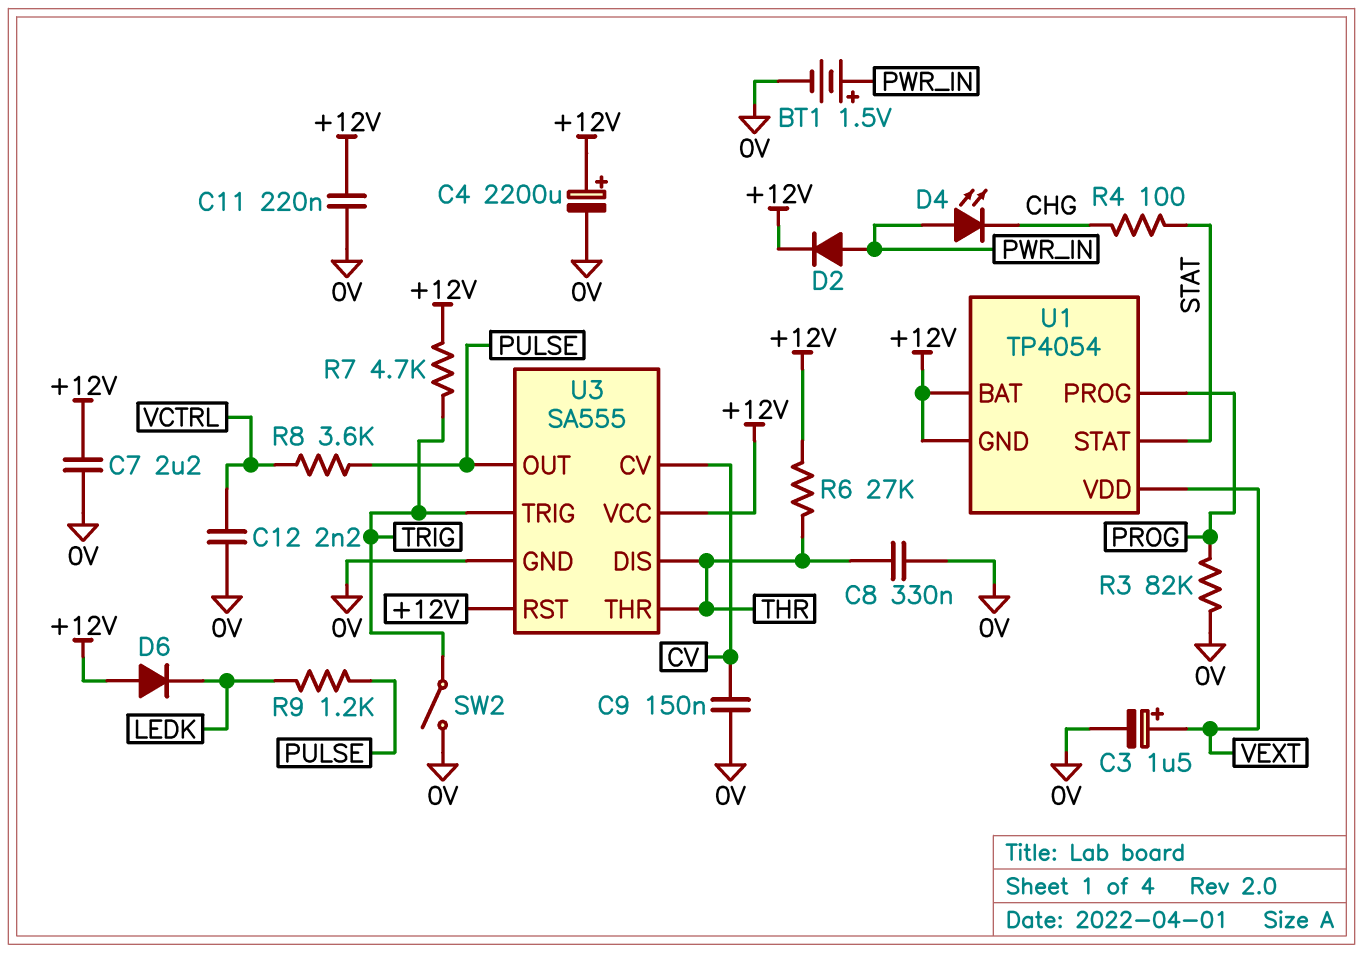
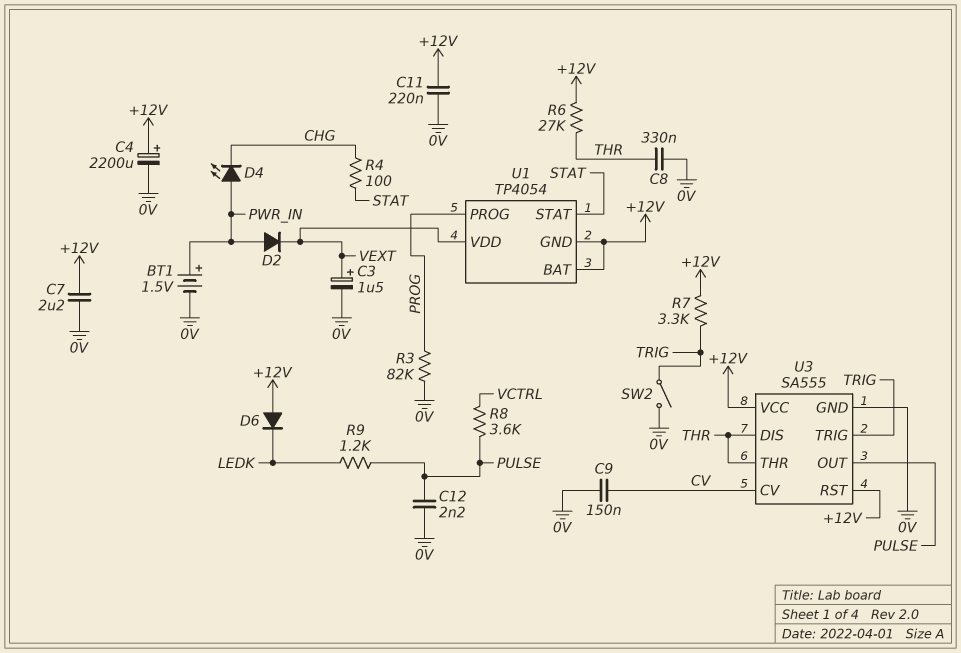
C12: 2.2nF (0V, VCTRL) -> 2.2nF (0V, PULSE)
D2: diode (A PWR_IN, K +12V) -> diode (A PWR_IN, K VEXT)
R7: 4.7k (+12V, TRIG) -> 3.3k (+12V, TRIG)

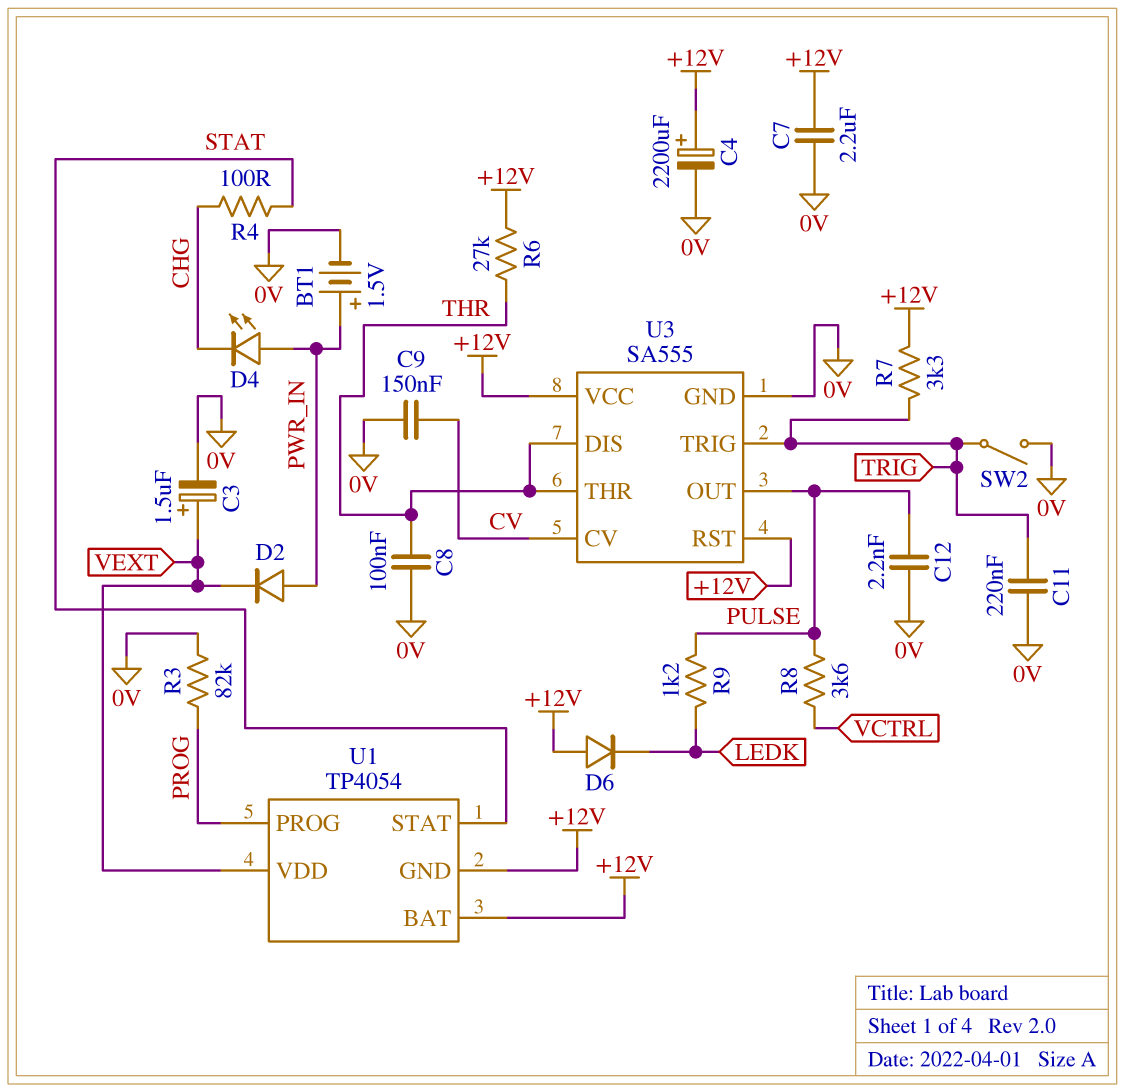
C8: 330nF (0V, THR) -> 100nF (0V, THR)
C11: 220nF (+12V, 0V) -> 220nF (0V, TRIG)

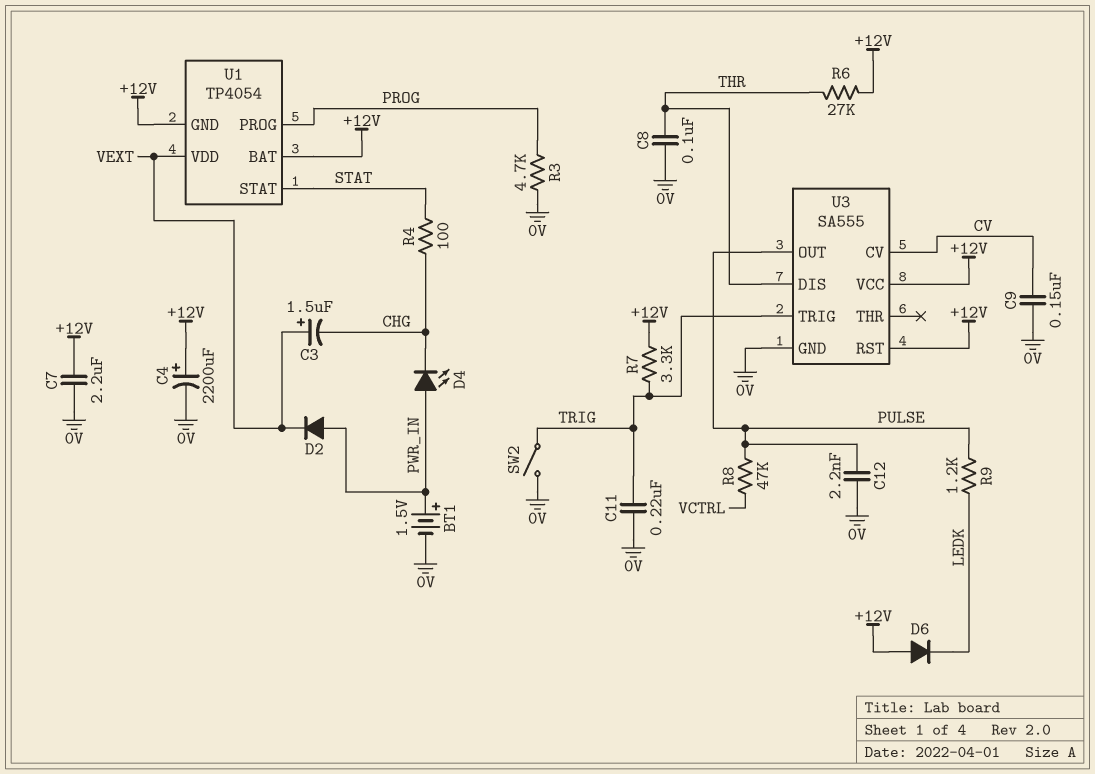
C3: 1.5uF (plus VEXT, minus 0V) -> 1.5uF (plus VEXT, minus CHG)
R3: 82k (0V, PROG) -> 4.7k (0V, PROG)
R8: 3.6k (PULSE, VCTRL) -> 47k (PULSE, VCTRL)
U3 pin THR: THR -> none

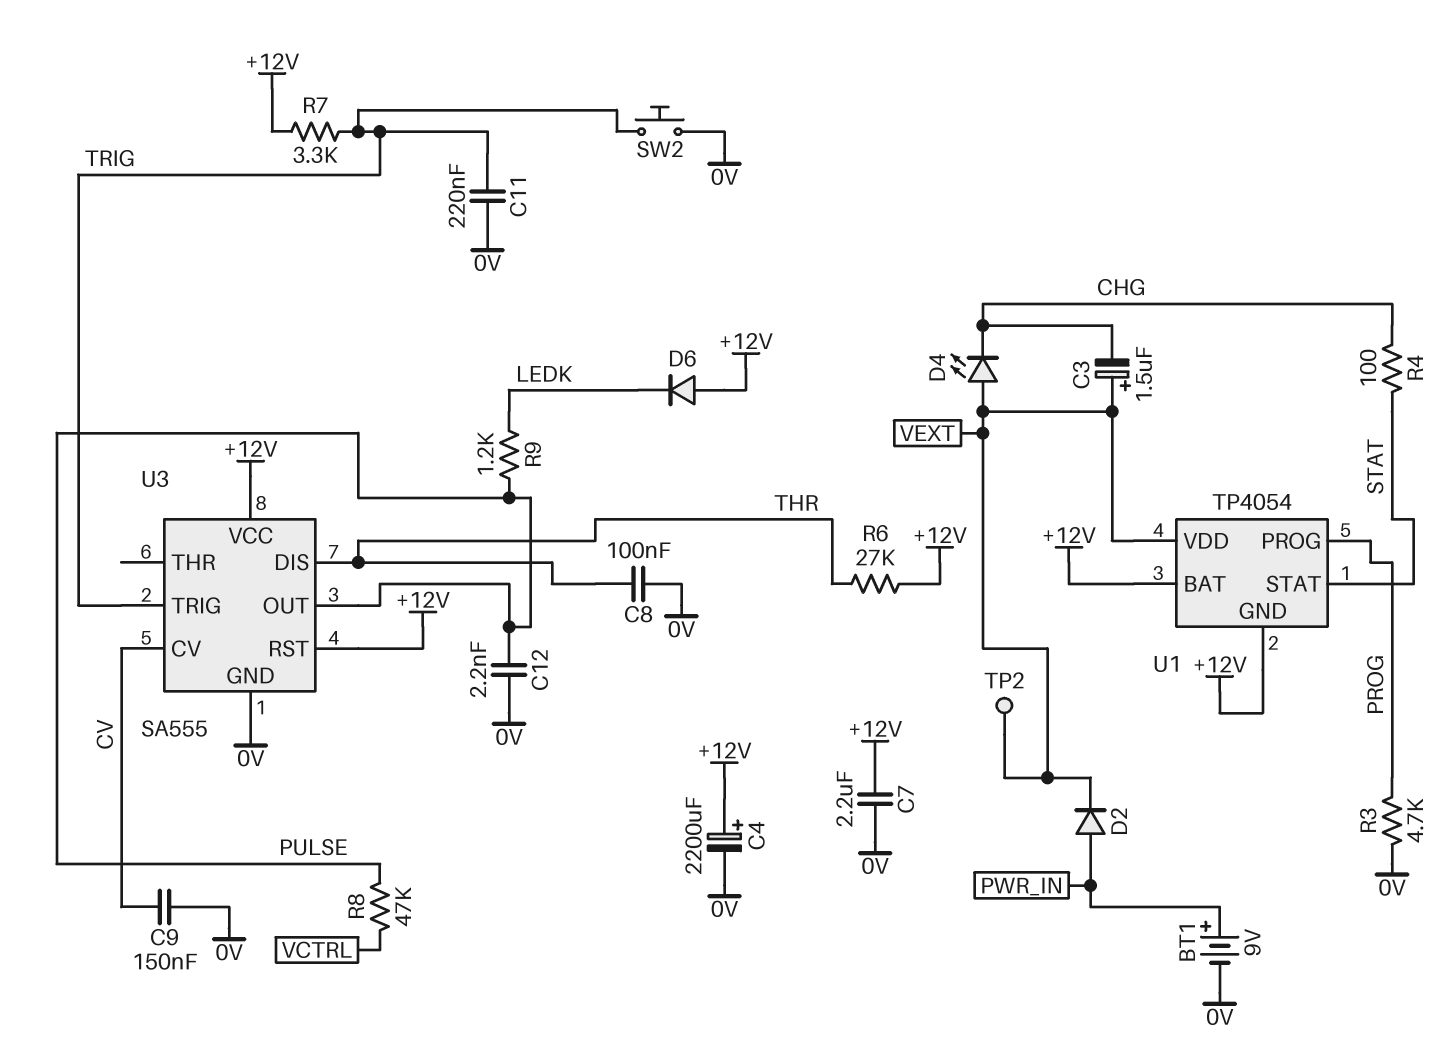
BT1: 1.5V (plus PWR_IN, minus 0V) -> 9V (plus PWR_IN, minus 0V)
D4: LED (A PWR_IN, K CHG) -> LED (A VEXT, K CHG)
SW2: switch (0V, TRIG) -> button (0V, TRIG)
TP2: none -> test point (VEXT)

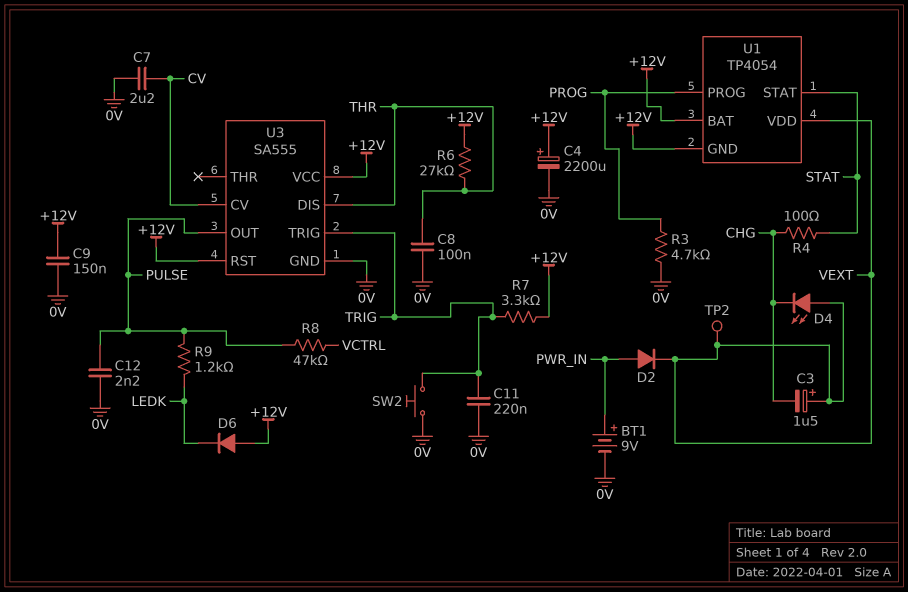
C7: 2.2uF (+12V, 0V) -> 2.2uF (0V, CV)
C9: 150nF (0V, CV) -> 150nF (+12V, 0V)

